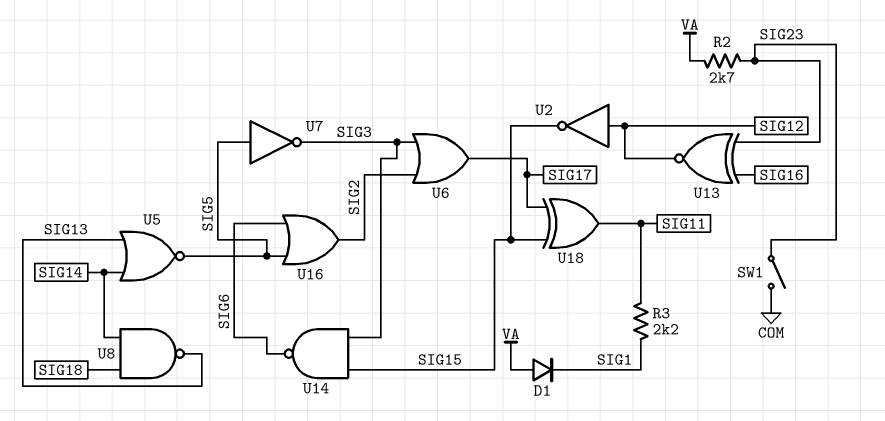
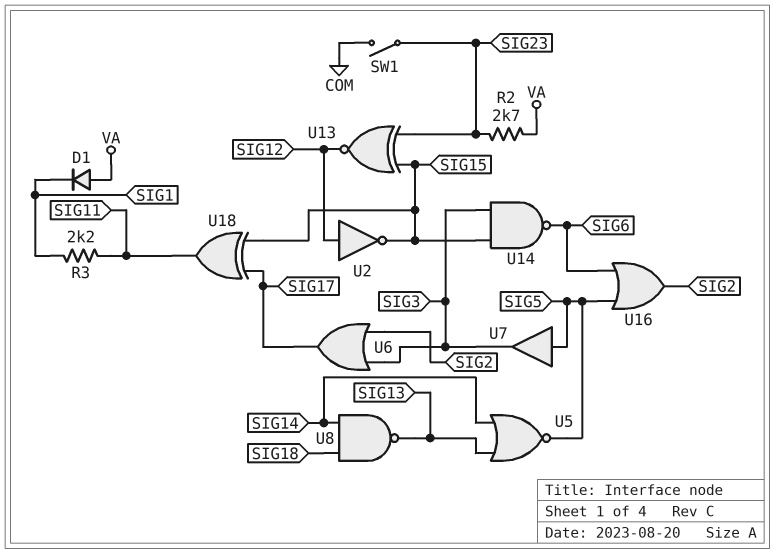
U7: NOT (in SIG5, out SIG3) -> buffer (in SIG5, out SIG3)
U13: XNOR (in SIG16, in SIG23, out SIG12) -> XNOR (in SIG15, in SIG23, out SIG12)

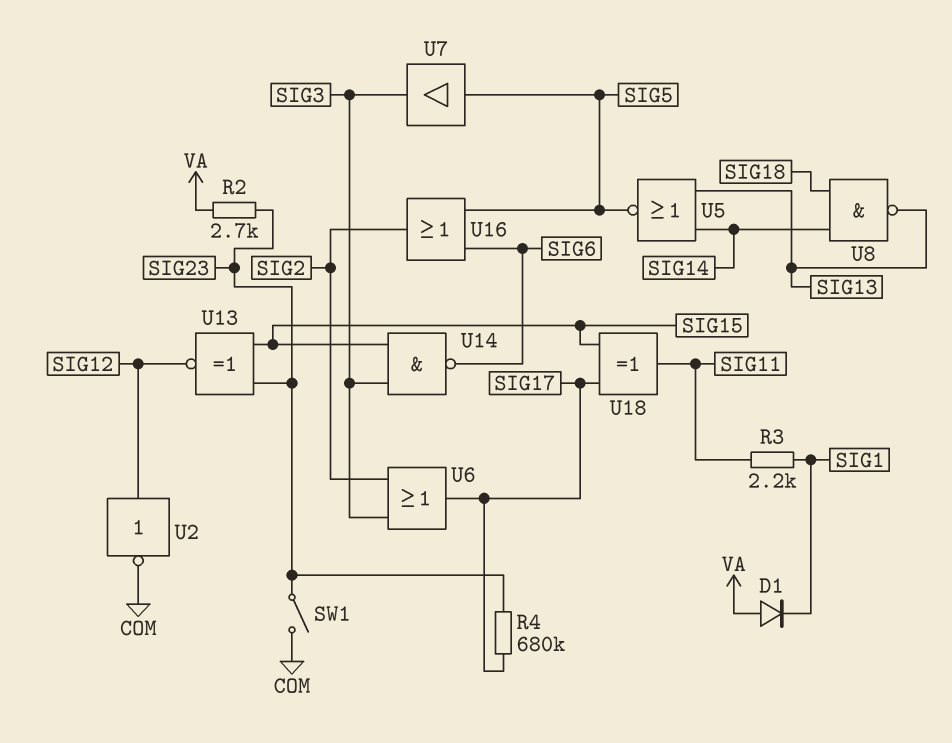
R4: none -> 680k (SIG17, SIG23)
U2: NOT (in SIG12, out SIG15) -> NOT (in SIG12, out COM)

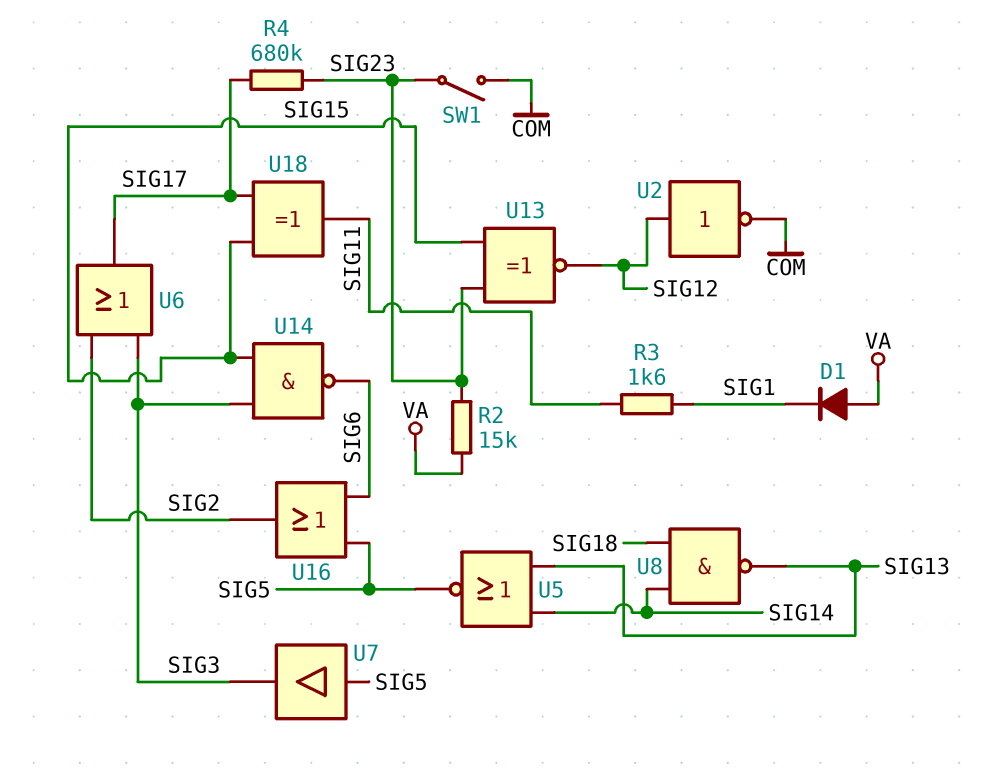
R2: 2.7k (SIG23, VA) -> 15k (SIG23, VA)
R3: 2.2k (SIG1, SIG11) -> 1.6k (SIG1, SIG11)

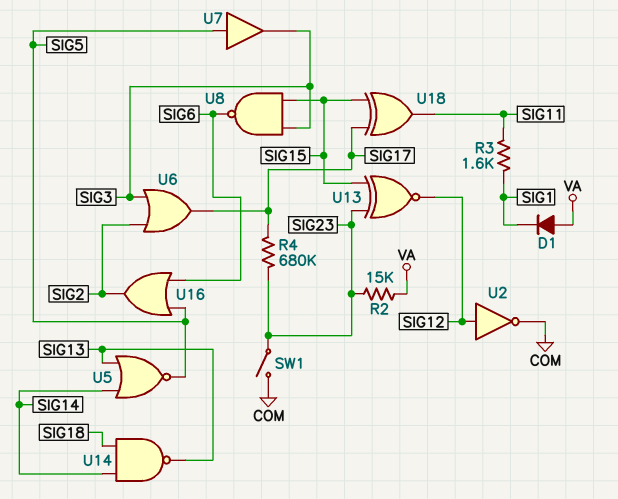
U8: NAND (in SIG14, in SIG18, out SIG13) -> NAND (in SIG3, in SIG15, out SIG6)
U14: NAND (in SIG3, in SIG15, out SIG6) -> NAND (in SIG14, in SIG18, out SIG13)

